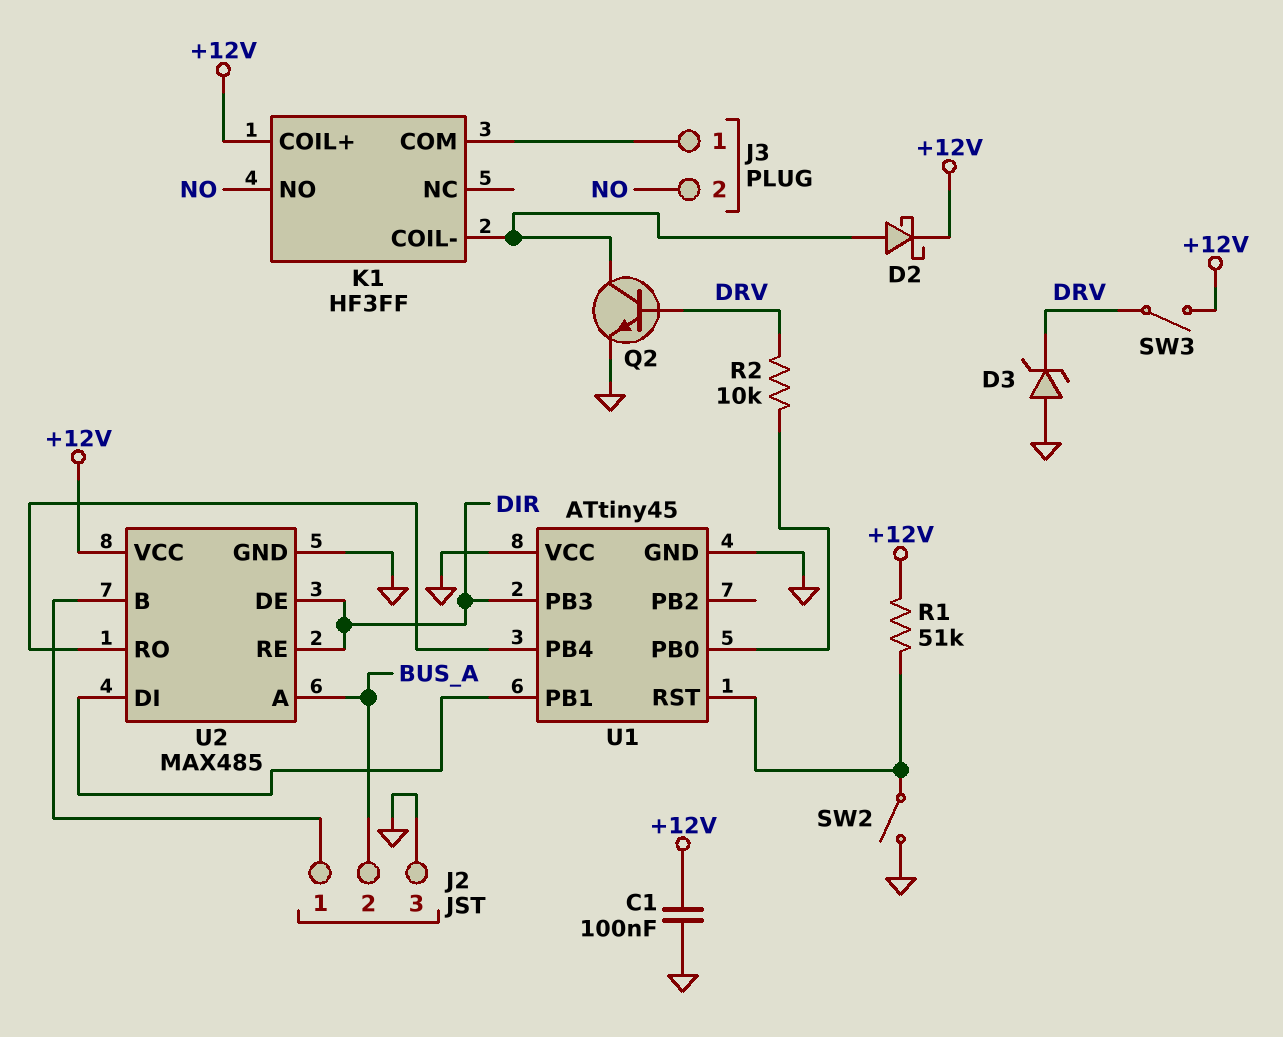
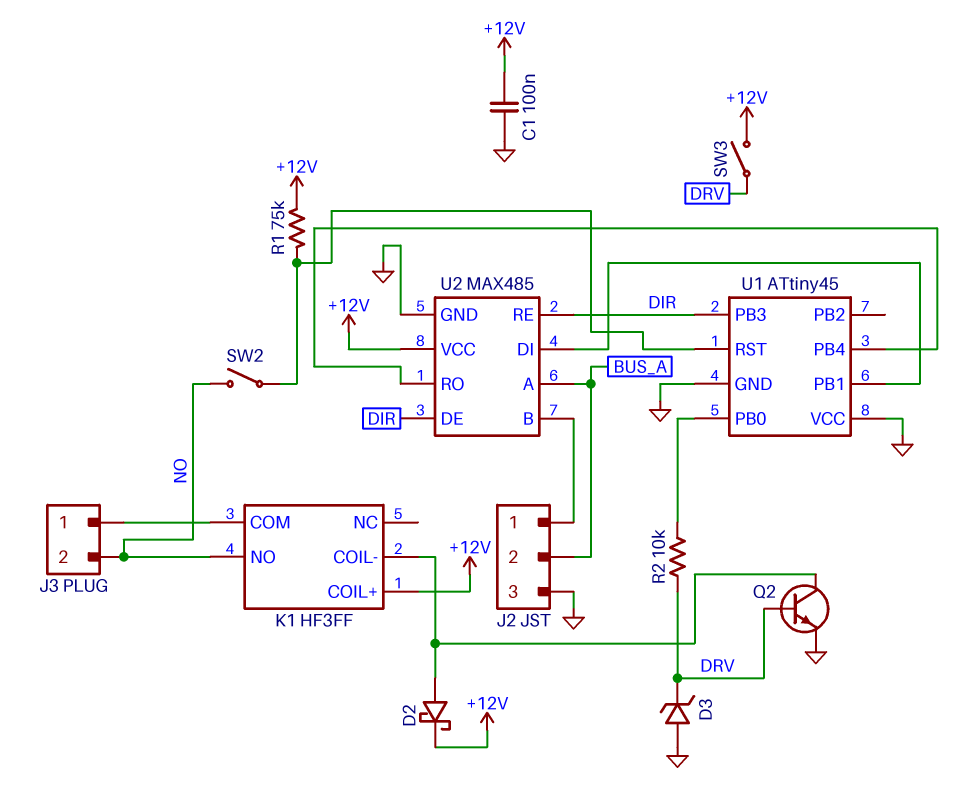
R1: 51k (+12V, U1/RST) -> 75k (+12V, U1/RST)
SW2: switch (GND, U1/RST) -> switch (NO, U1/RST)

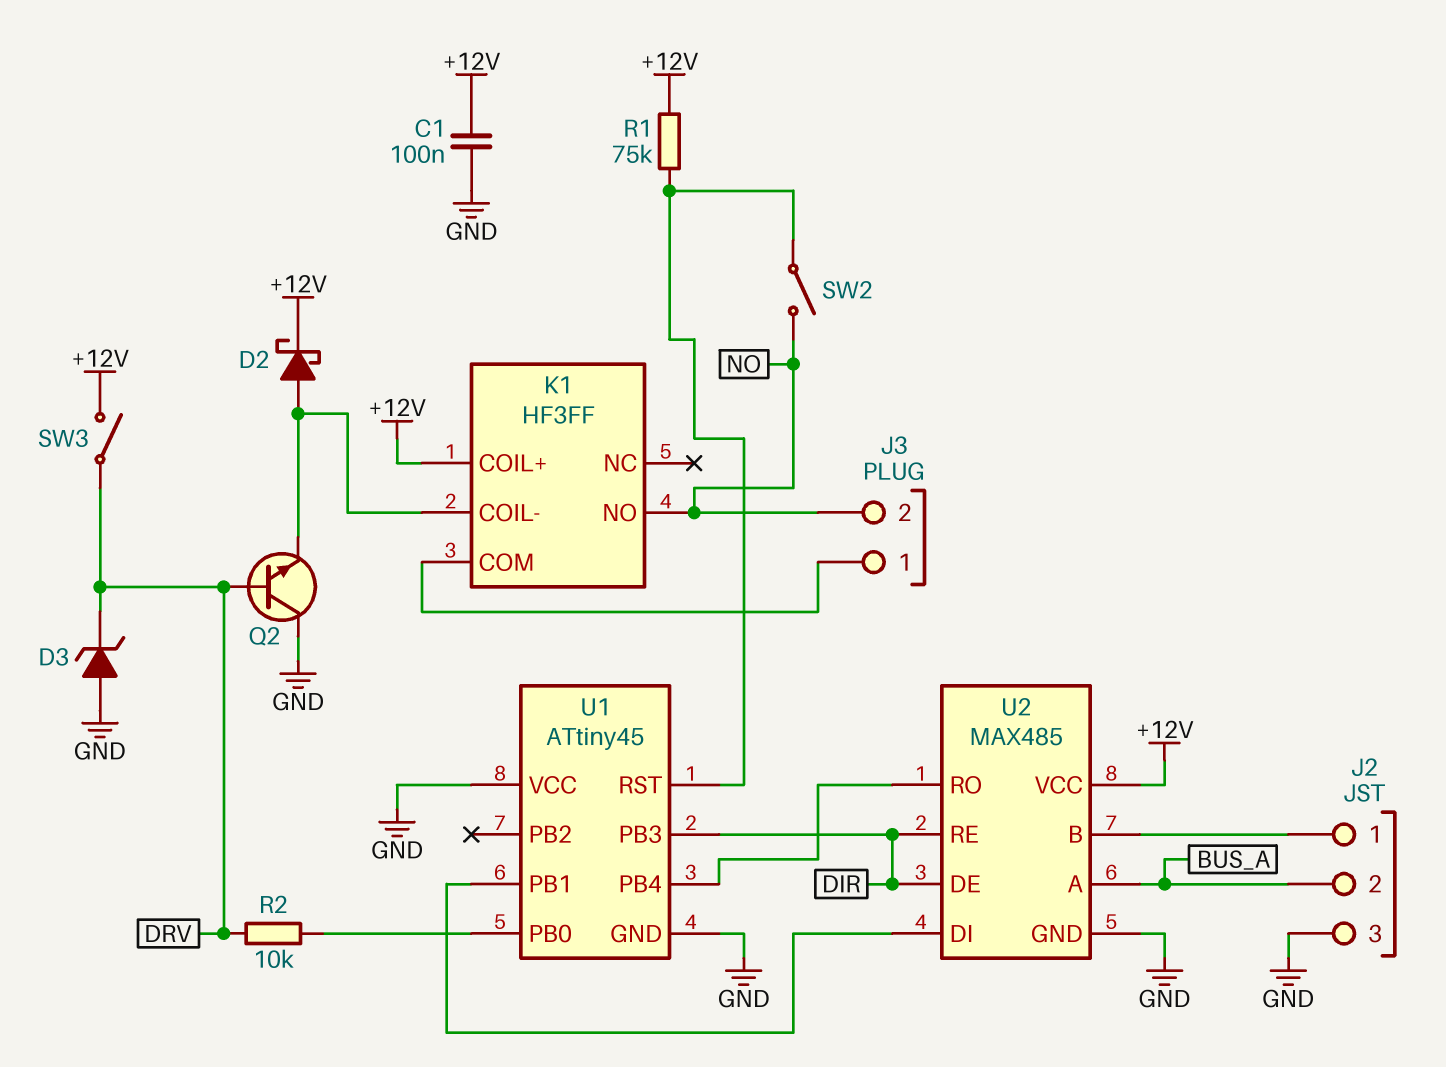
Q2: NPN (B DRV, C K1/COIL-, E GND) -> NPN (B DRV, C GND, E K1/COIL-)

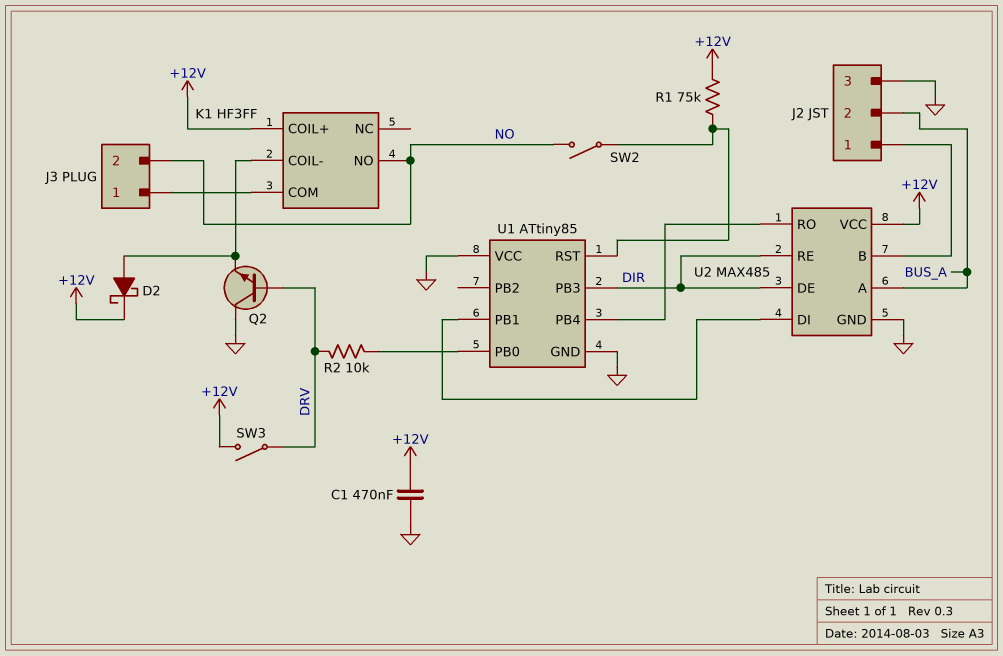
C1: 100nF (+12V, GND) -> 470nF (+12V, GND)
D3: zener (A GND, K DRV) -> none
U1: ATtiny45 -> ATtiny85

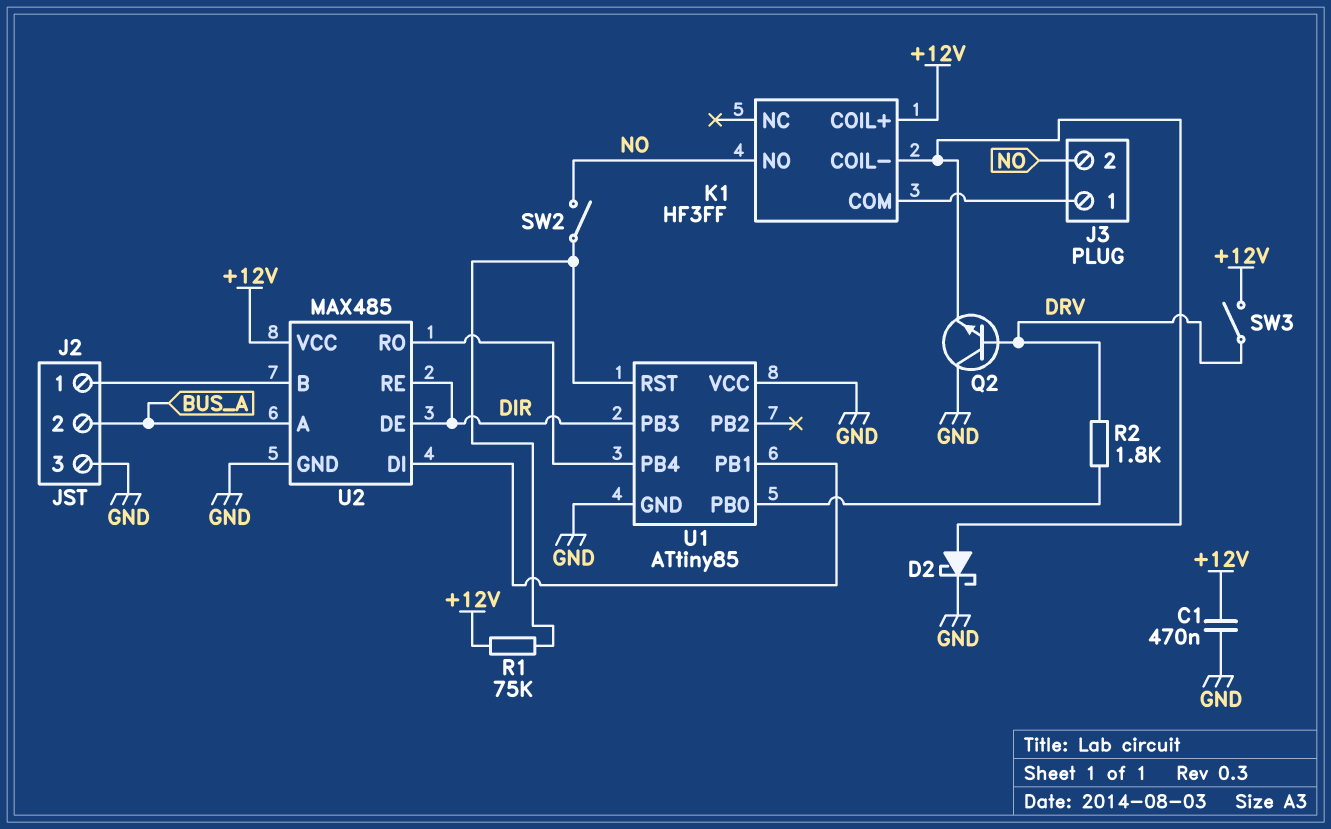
D2: schottky (A K1/COIL-, K +12V) -> schottky (A K1/COIL-, K GND)
R2: 10k (DRV, U1/PB0) -> 1.8k (DRV, U1/PB0)

